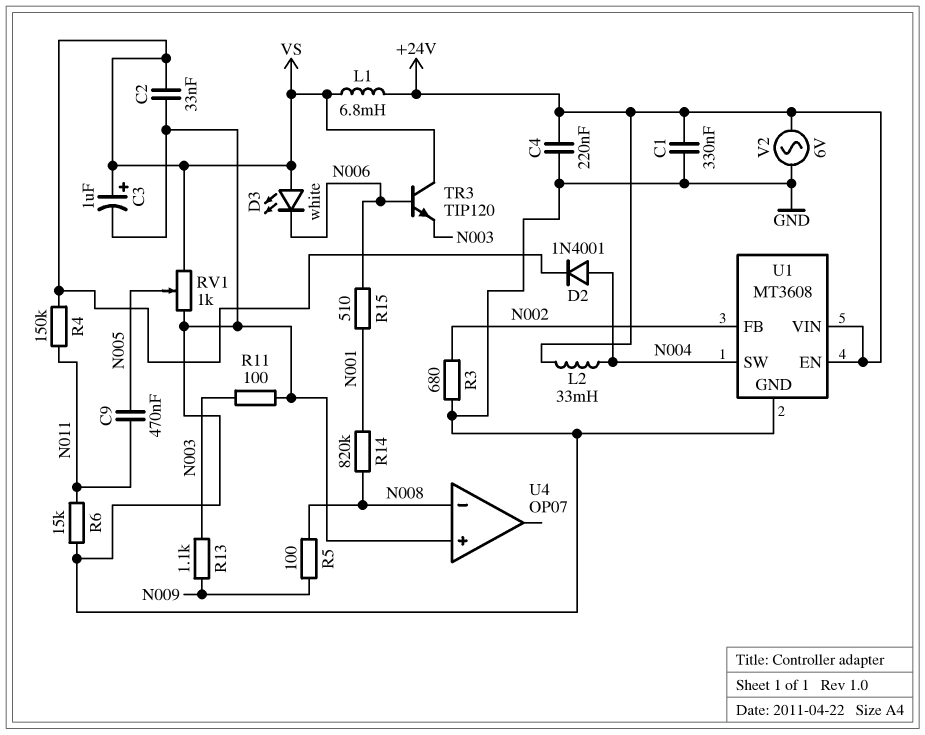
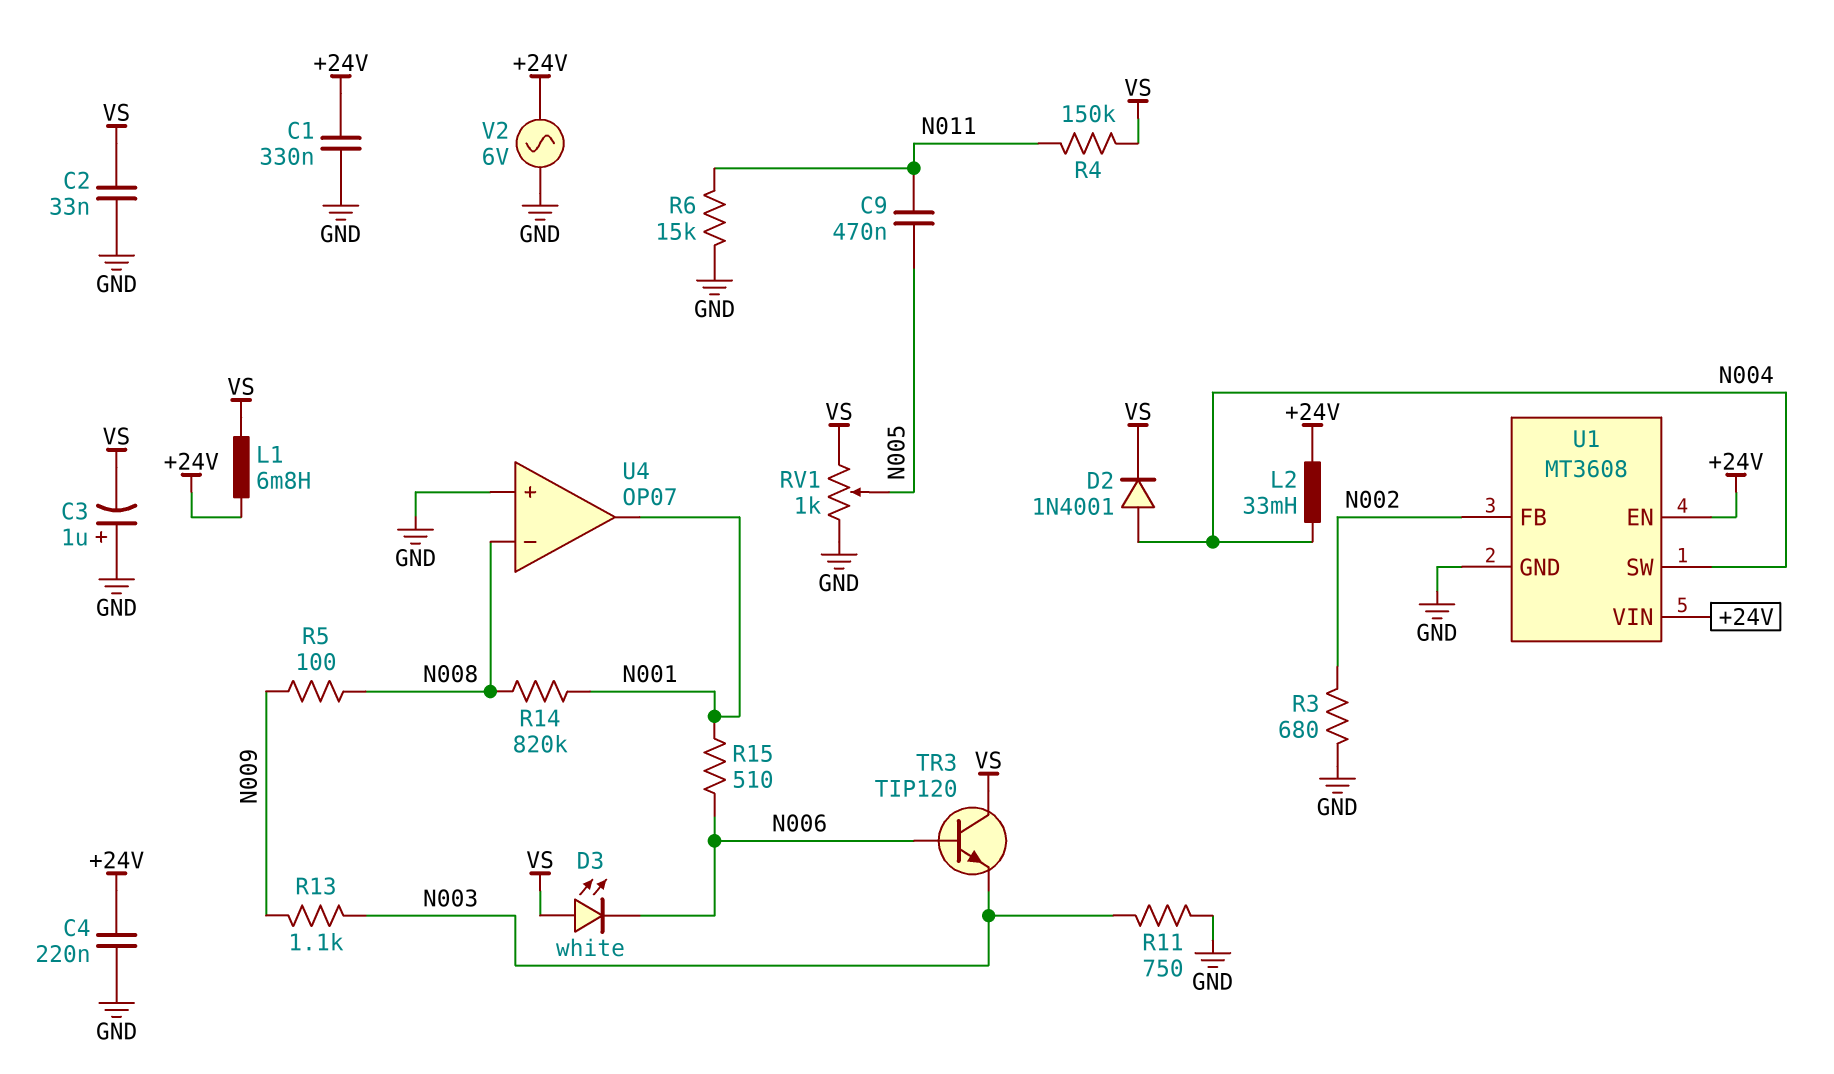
C3: 1uF (plus VS, minus GND) -> 1uF (plus GND, minus VS)
R11: 100 (GND, N003) -> 750 (GND, N003)
U4 pin out: none -> N001

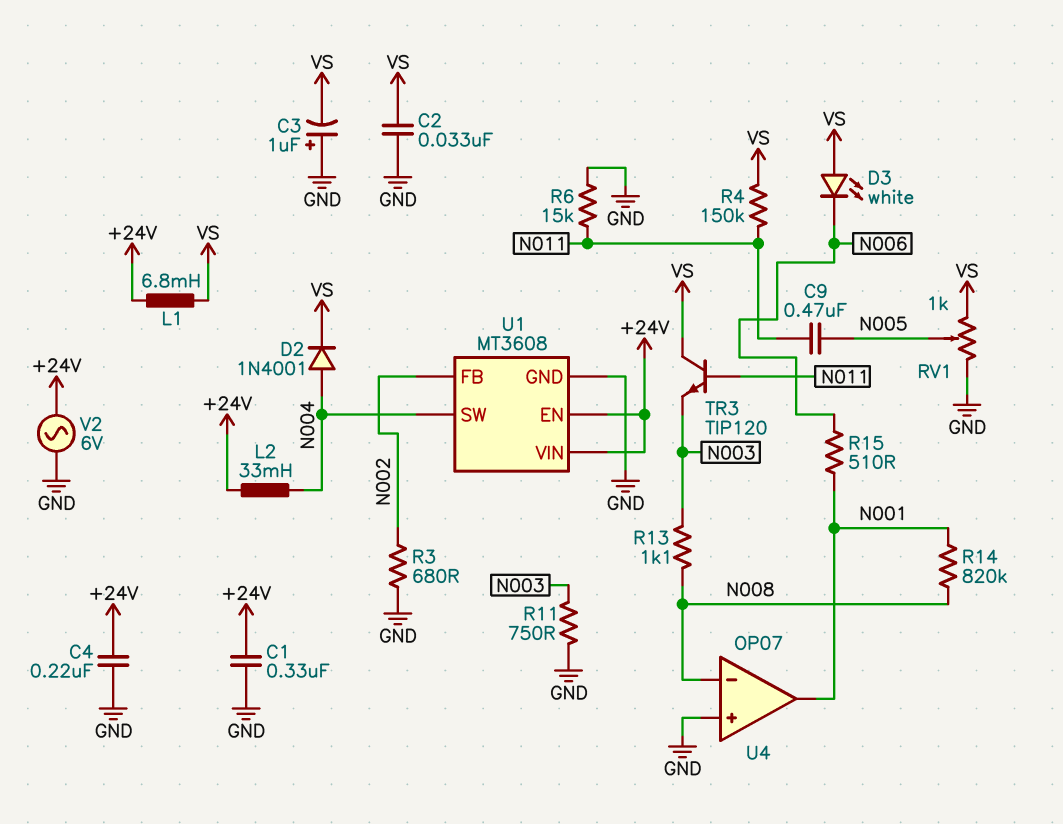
R5: 100 (N008, N009) -> none
R13: 1.1k (N003, N009) -> 1.1k (N003, N008)
TR3: NPN TIP120 (B N006, C VS, E N003) -> NPN TIP120 (B N011, C VS, E N003)

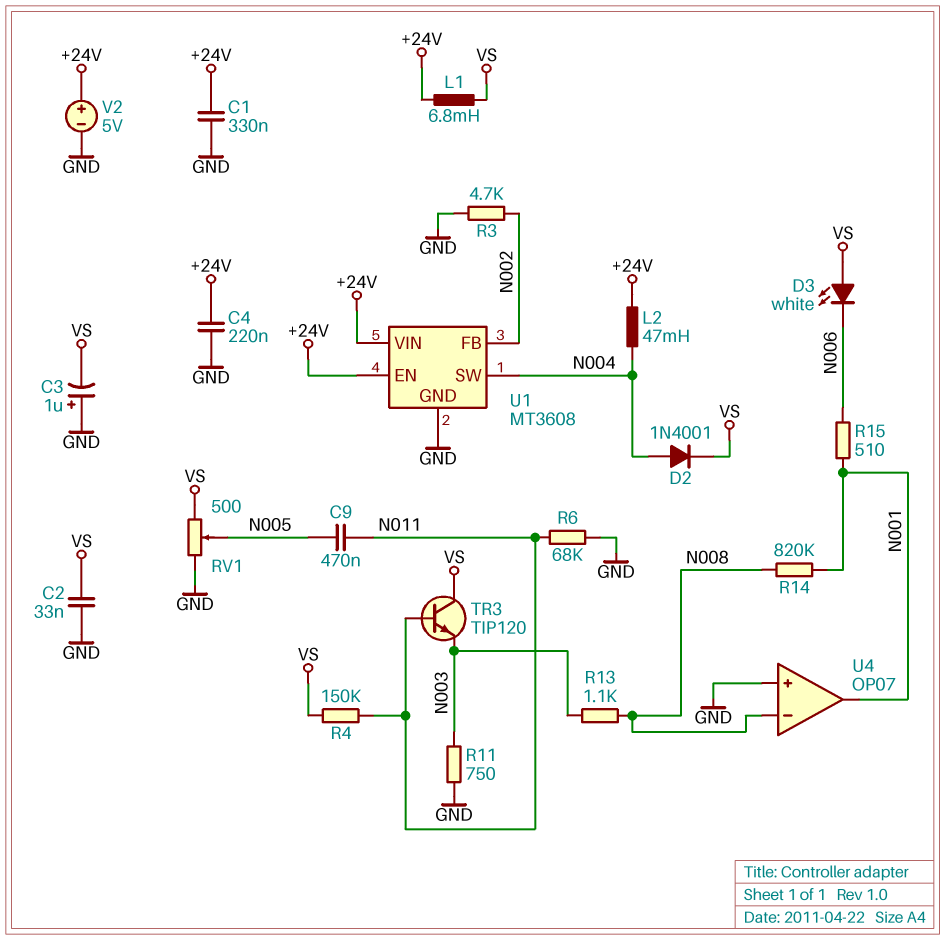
L2: 33mH (+24V, N004) -> 47mH (+24V, N004)
R3: 680 (GND, N002) -> 4.7k (GND, N002)
R6: 15k (GND, N011) -> 68k (GND, N011)
RV1: 1k (GND, VS, wiper N005) -> 500 (GND, VS, wiper N005)
V2: AC 6V (+24V, GND) -> 5V (plus +24V, minus GND)

